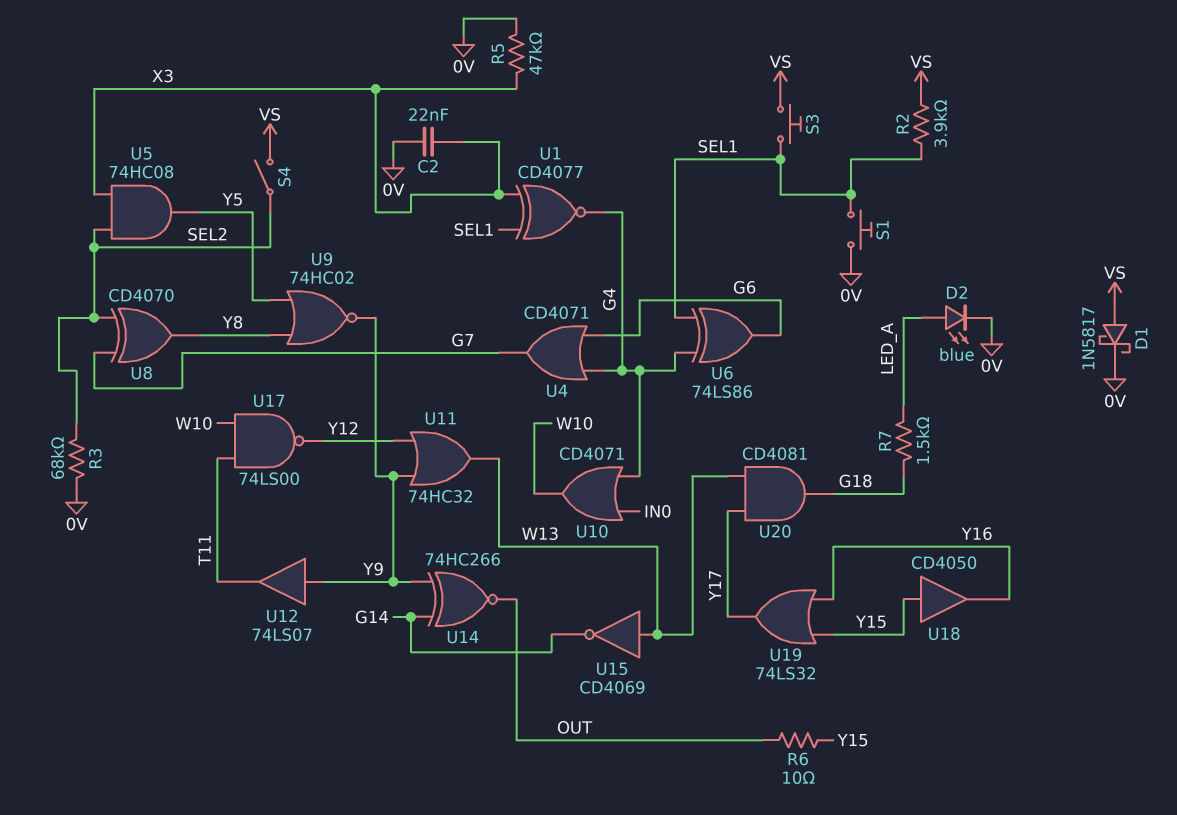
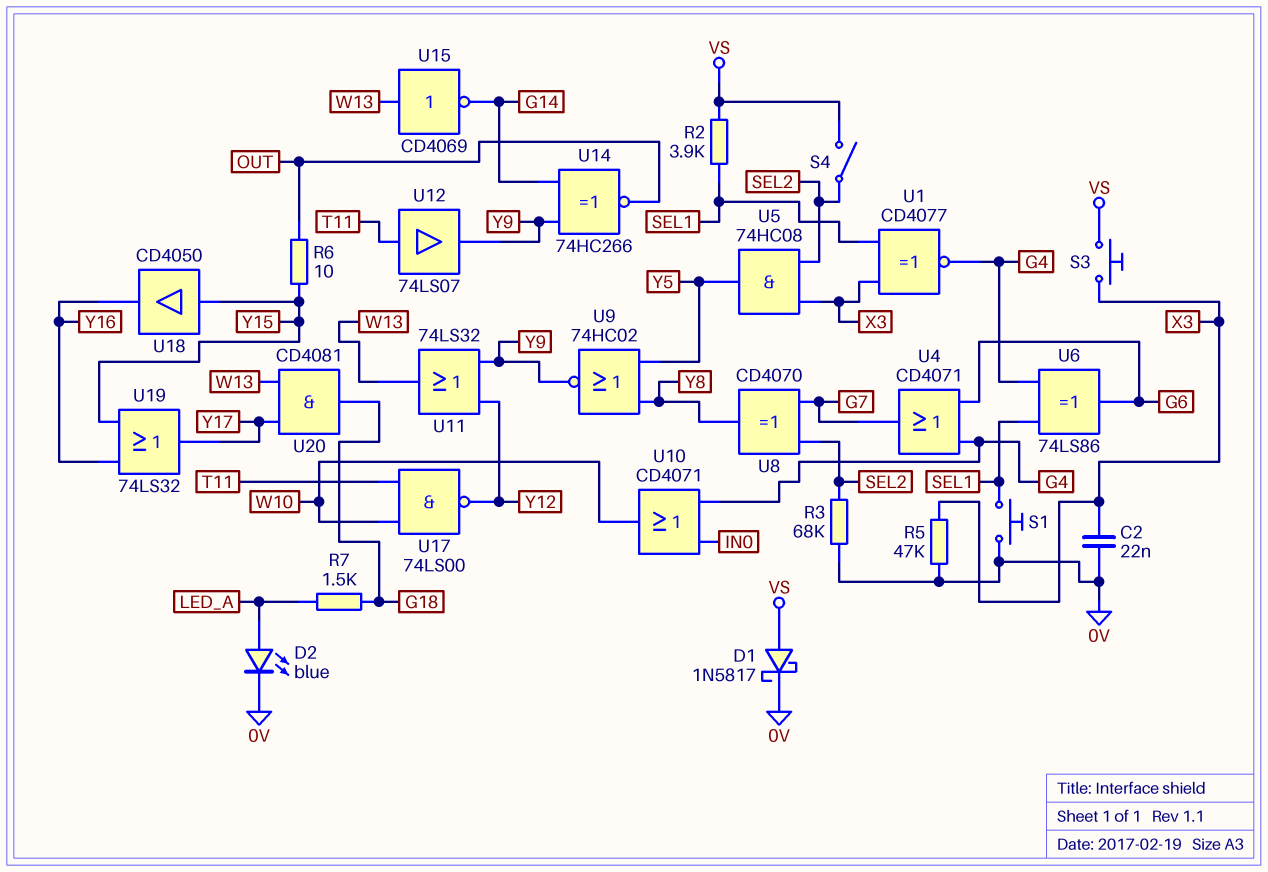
S3: button (SEL1, VS) -> button (VS, X3)
U11: OR 74HC32 (in Y9, in Y12, out W13) -> OR 74LS32 (in Y9, in Y12, out W13)
U12: buffer 74LS07 (in Y9, out T11) -> buffer 74LS07 (in T11, out Y9)

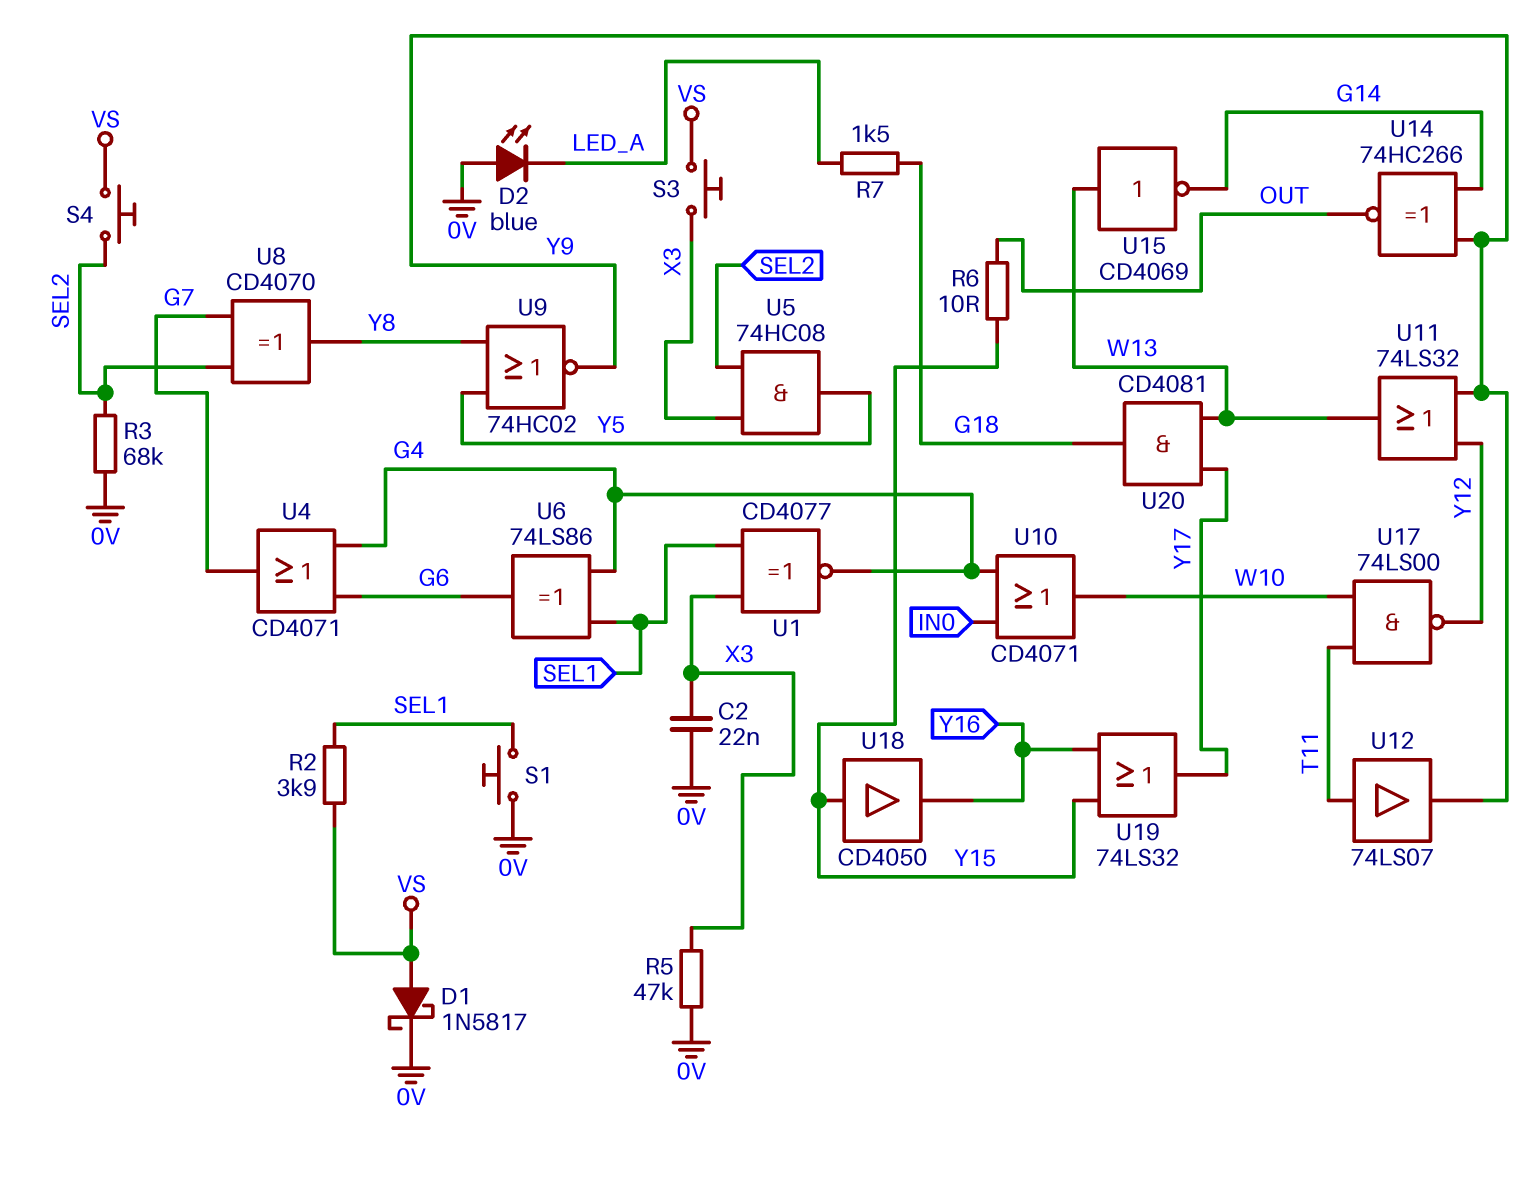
D2: LED blue (A LED_A, K 0V) -> LED blue (A 0V, K LED_A)
S4: switch (SEL2, VS) -> button (SEL2, VS)

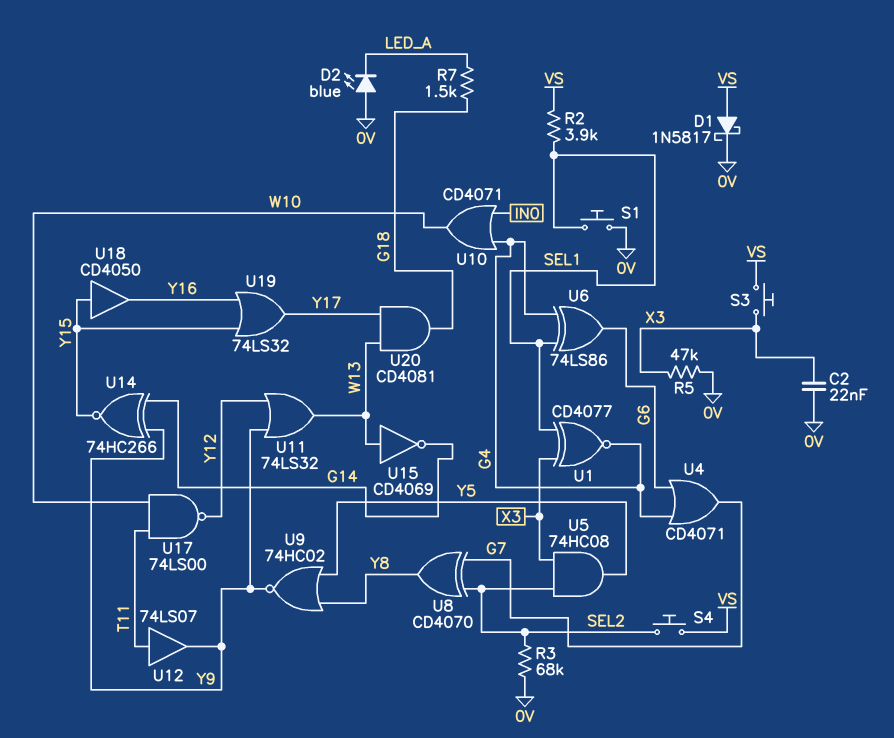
R6: 10 (OUT, Y15) -> none
U14: XNOR 74HC266 (in G14, in Y9, out OUT) -> XNOR 74HC266 (in G14, in Y9, out Y15)

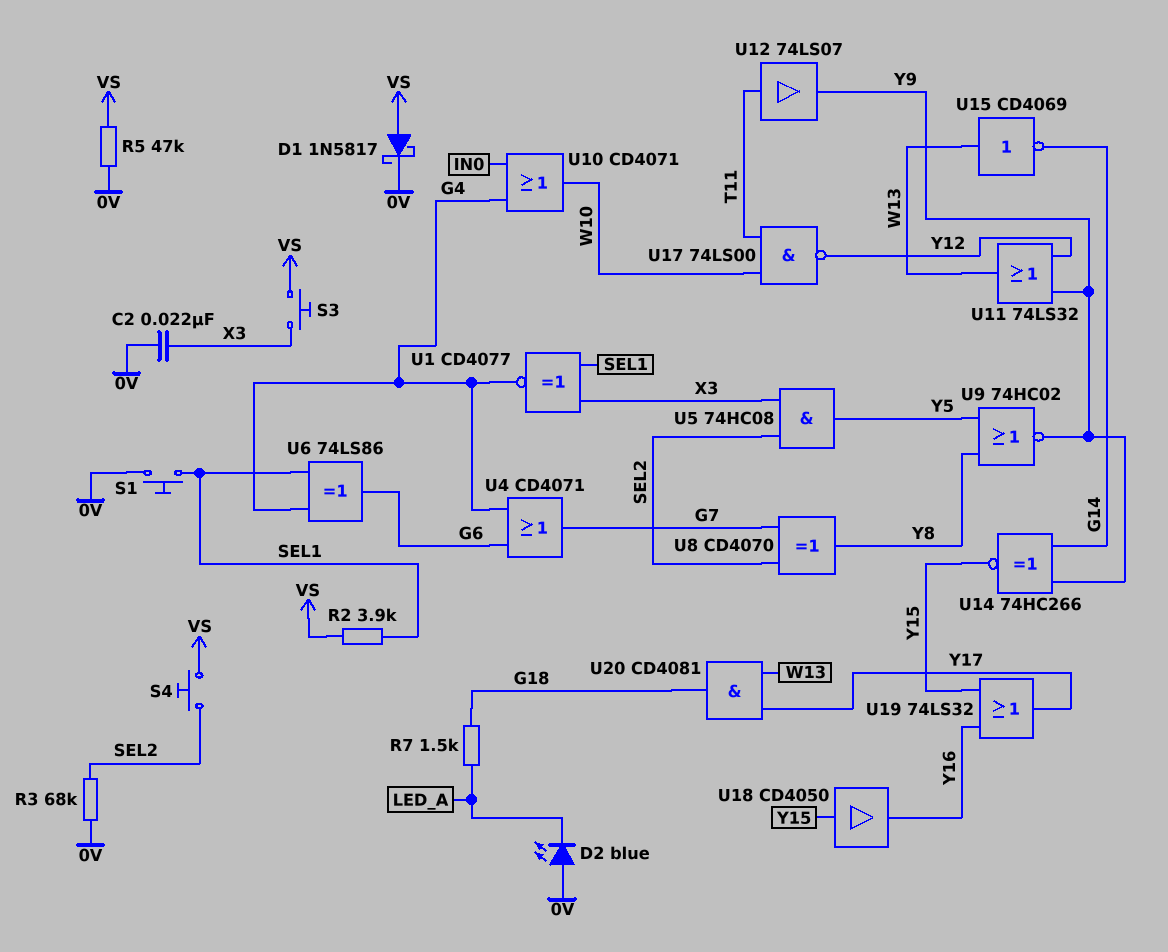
R5: 47k (0V, X3) -> 47k (0V, VS)

